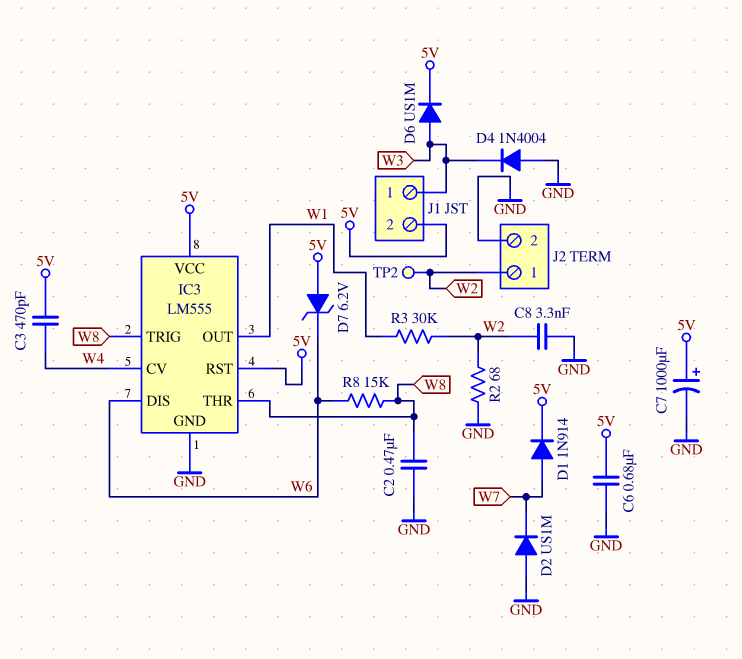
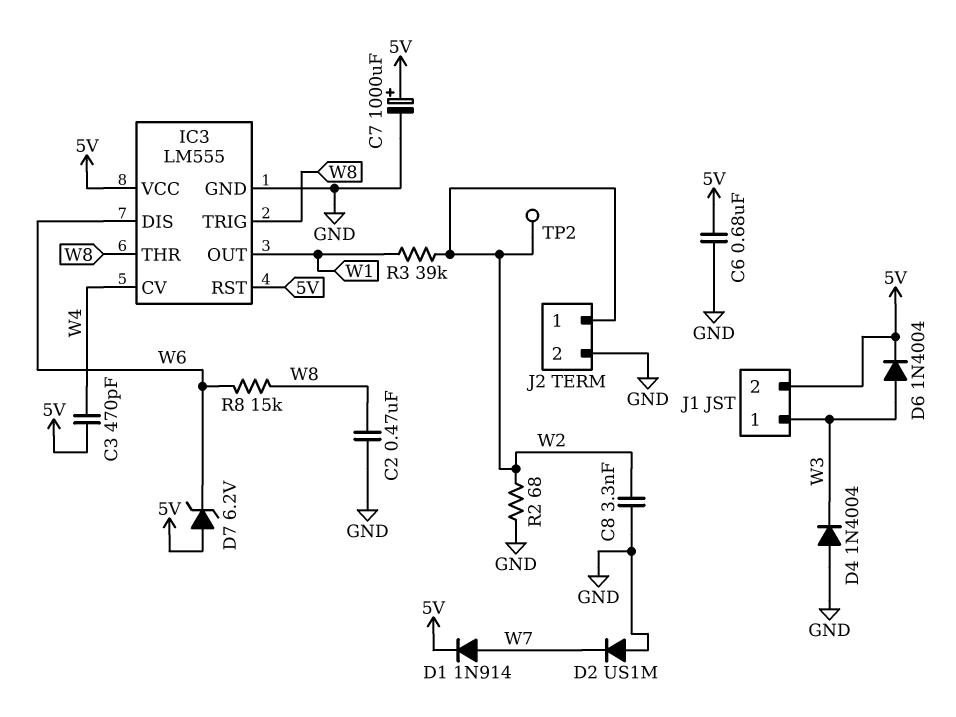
D6: diode US1M (A W3, K 5V) -> diode 1N4004 (A W3, K 5V)
R3: 30k (W1, W2) -> 39k (W1, W2)

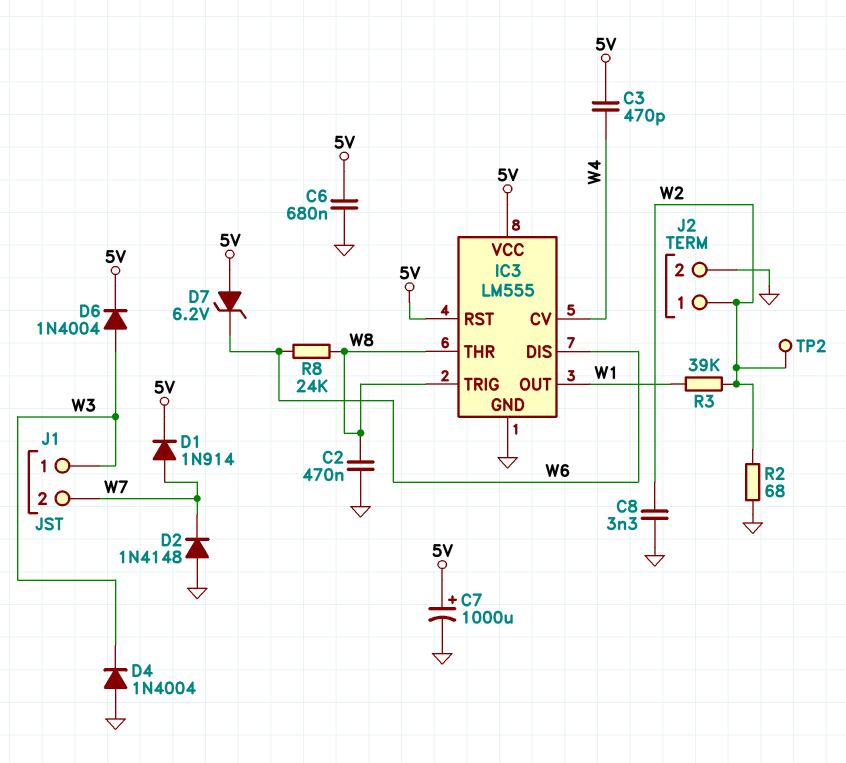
D2: diode US1M (A GND, K W7) -> diode 1N4148 (A GND, K W7)
J1 pin 2: 5V -> W7
R8: 15k (W6, W8) -> 24k (W6, W8)

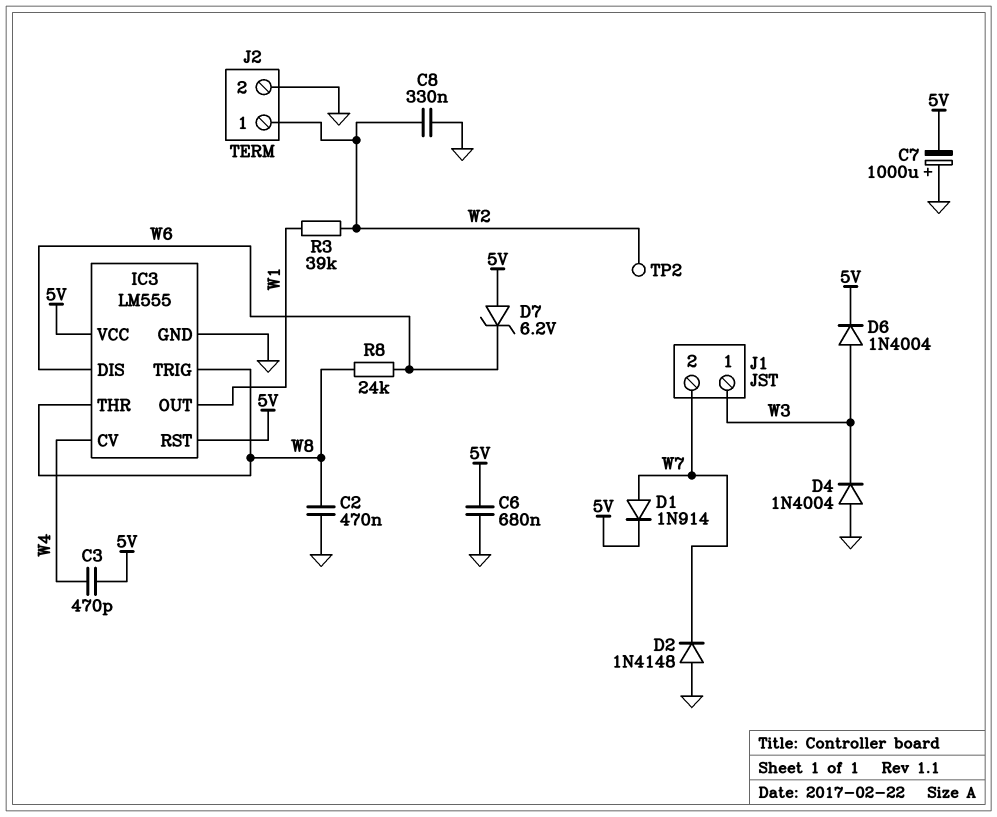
C7: 1000uF (plus 5V, minus GND) -> 1000uF (plus GND, minus 5V)
C8: 3.3nF (GND, W2) -> 330nF (GND, W2)
R2: 68 (GND, W2) -> none

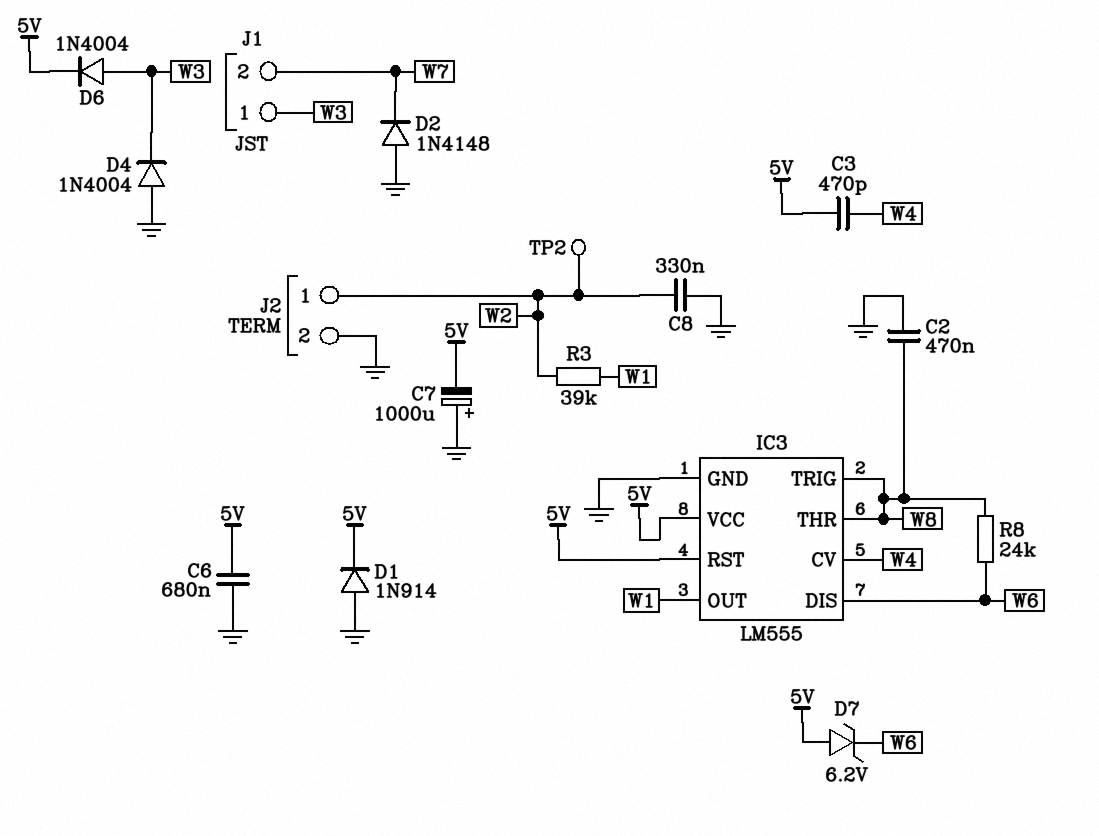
D1: diode 1N914 (A W7, K 5V) -> diode 1N914 (A GND, K 5V)

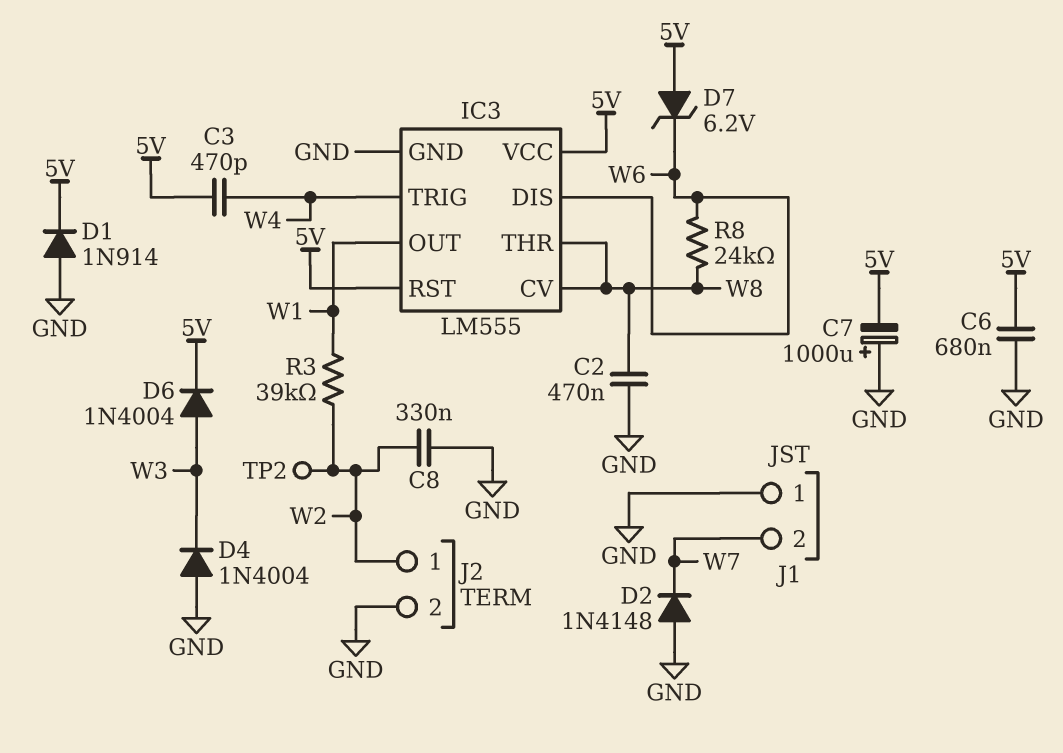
IC3 pin CV: W4 -> W8
IC3 pin TRIG: W8 -> W4
J1 pin 1: W3 -> GND

